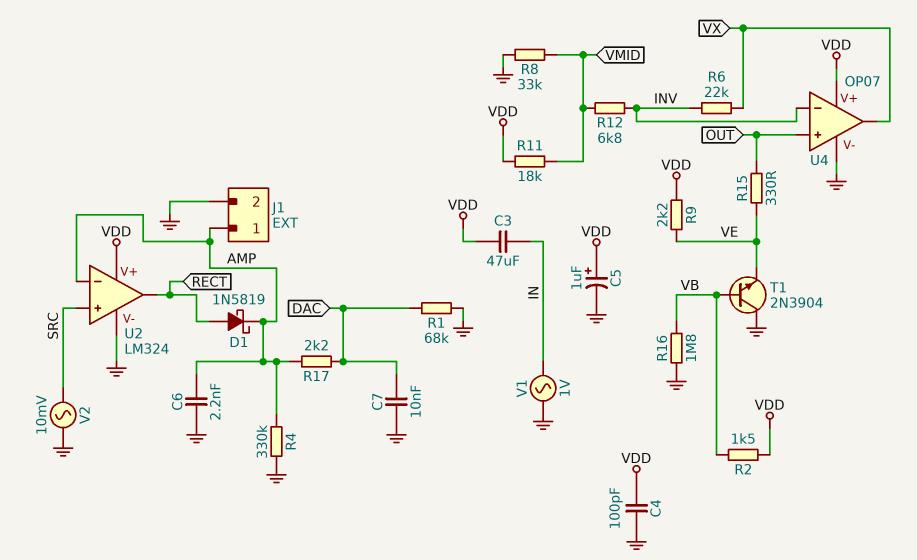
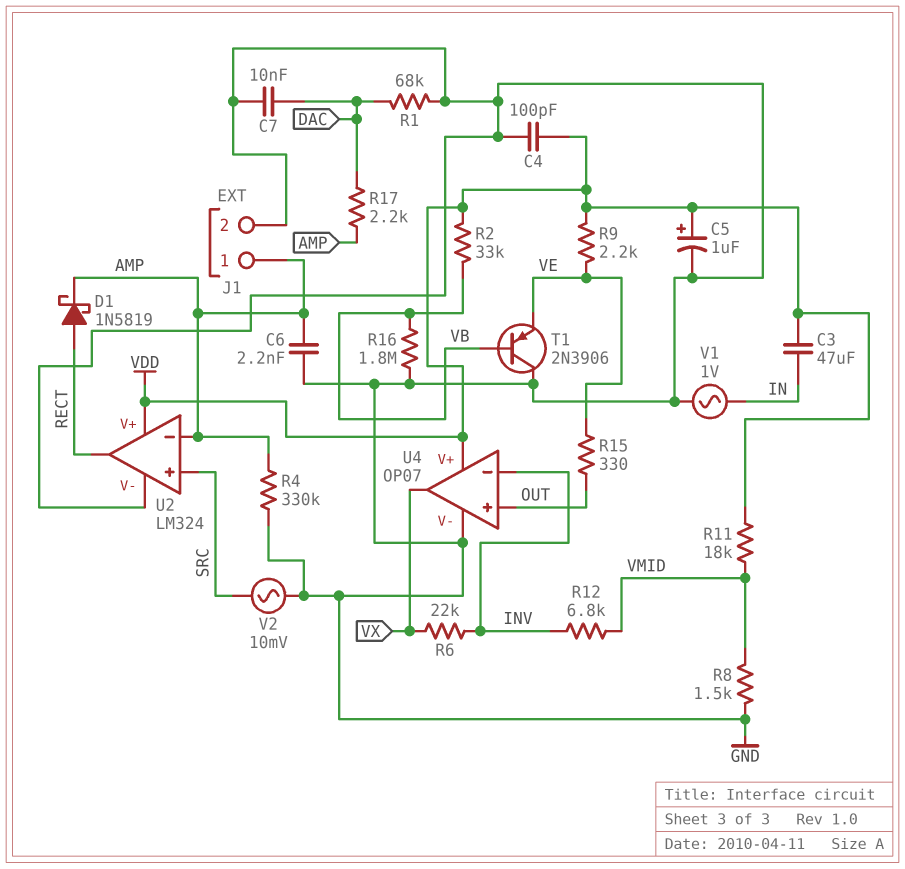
R2: 1.5k (VB, VDD) -> 33k (VB, VDD)
R8: 33k (GND, VMID) -> 1.5k (GND, VMID)
T1: NPN 2N3904 (B VB, C GND, E VE) -> PNP 2N3906 (B VB, C GND, E VE)

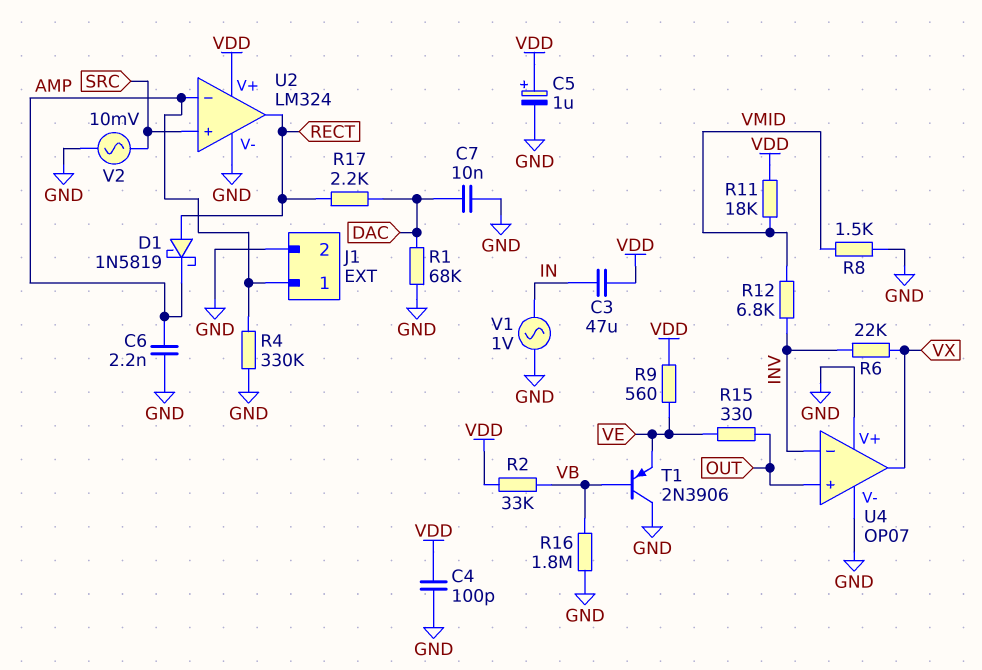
R9: 2.2k (VDD, VE) -> 560 (VDD, VE)
R17: 2.2k (AMP, DAC) -> 2.2k (DAC, RECT)
U4 pin V+: VDD -> GND

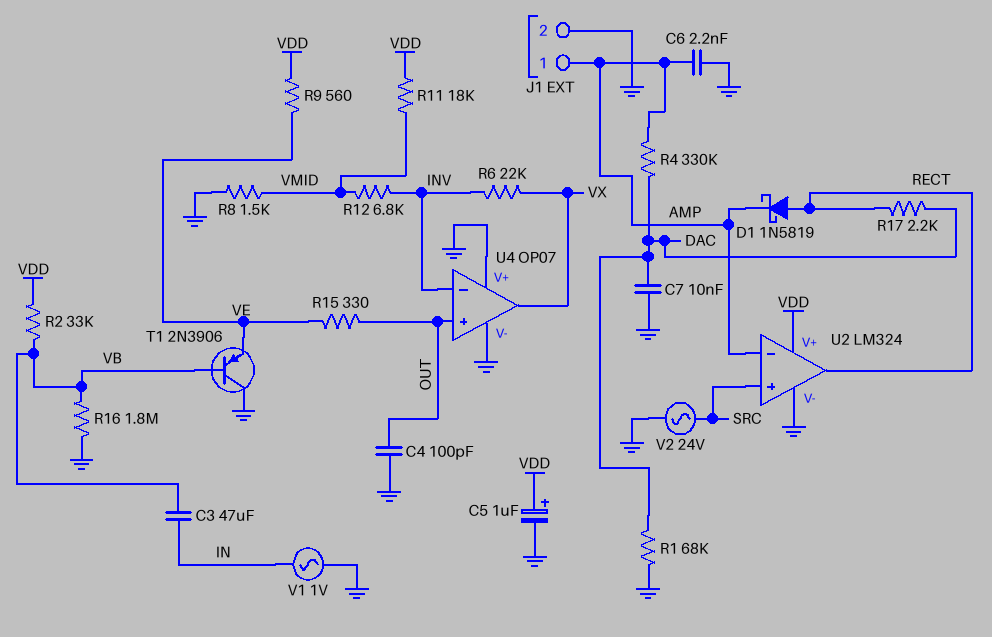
C3: 47uF (IN, VDD) -> 47uF (IN, VB)
C4: 100pF (GND, VDD) -> 100pF (GND, OUT)
R4: 330k (AMP, GND) -> 330k (AMP, DAC)
V2: AC 10mV (GND, SRC) -> AC 24V (GND, SRC)

